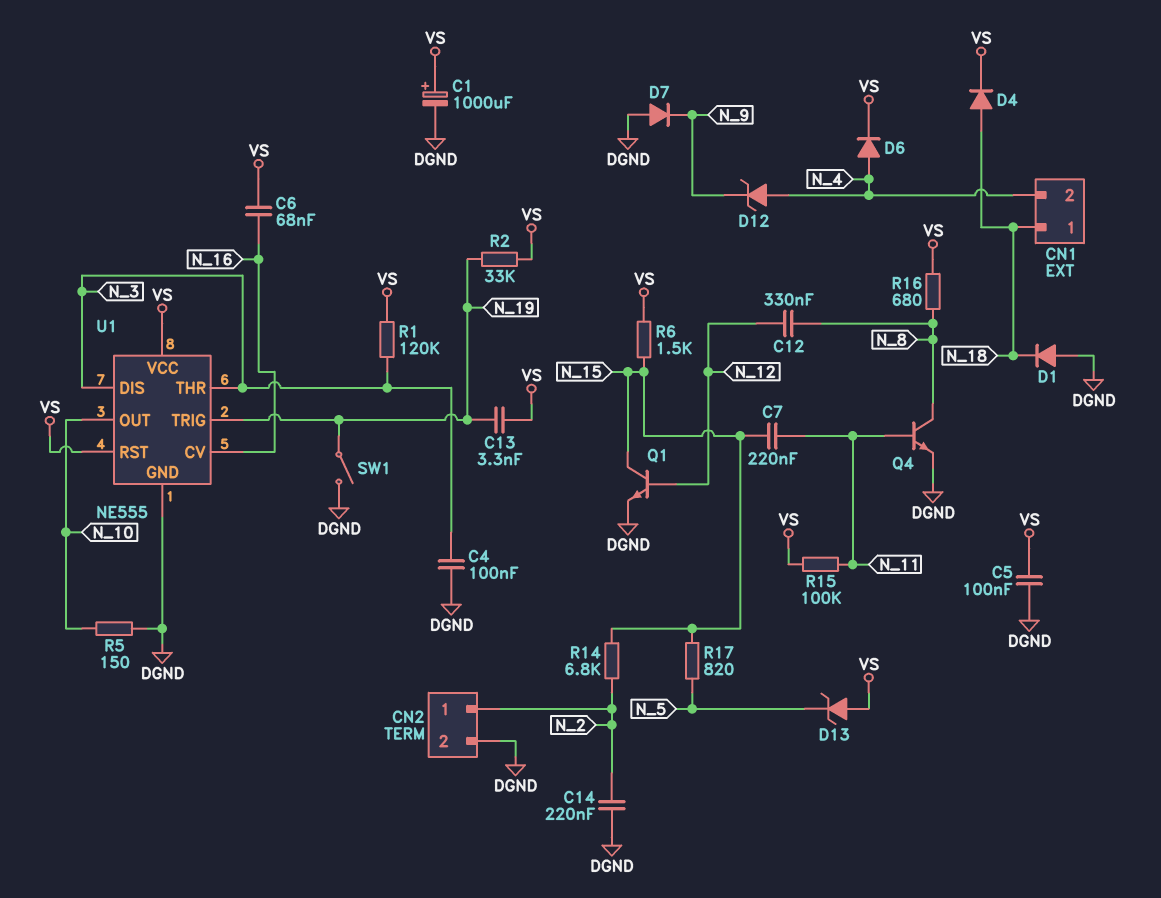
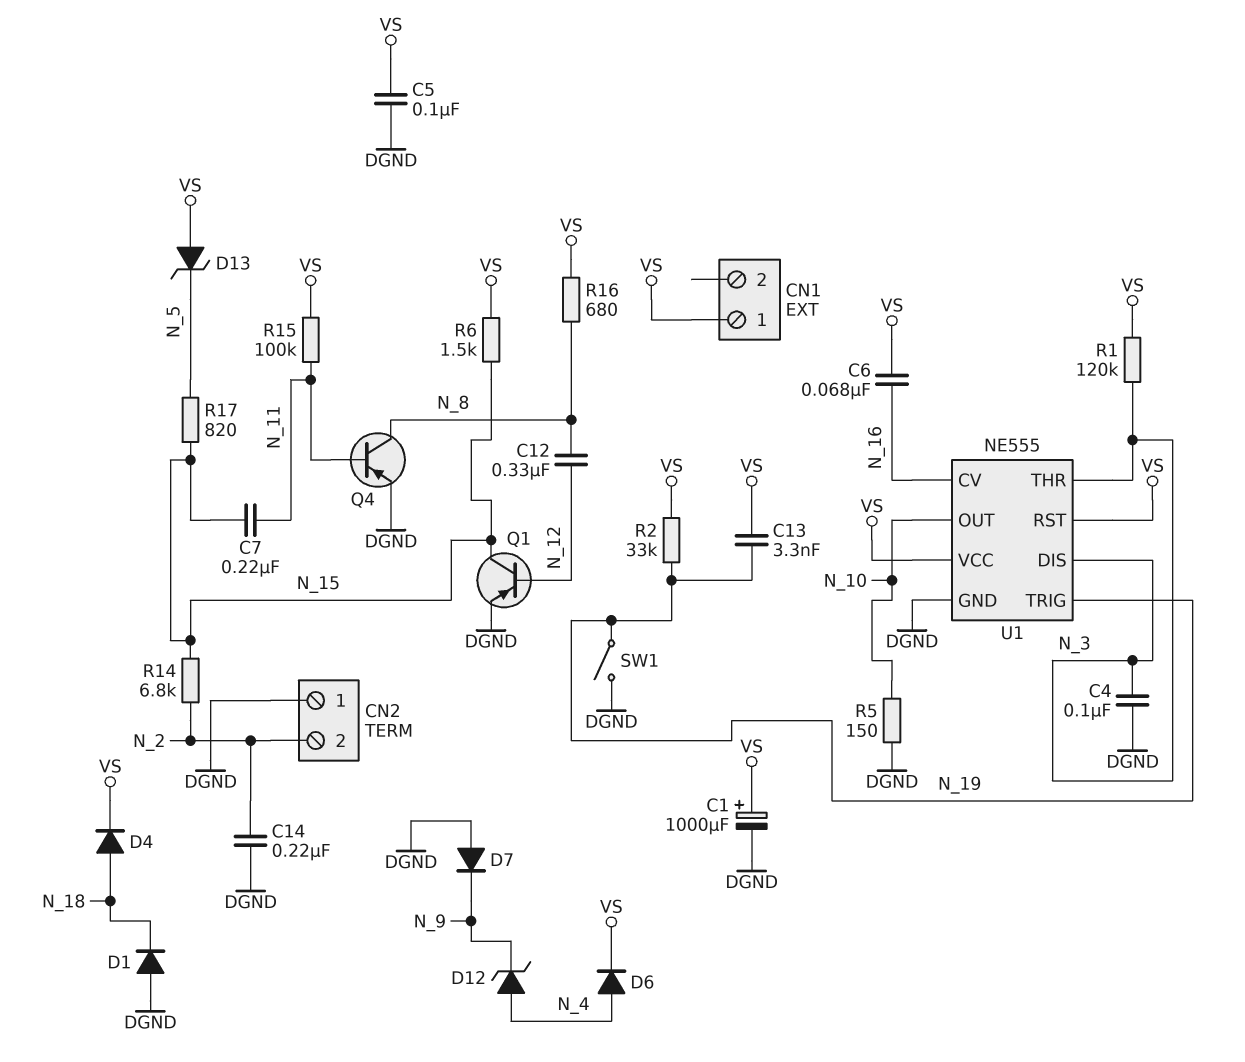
CN1 pin 1: N_18 -> VS
CN1 pin 2: N_4 -> none
CN2 pin 1: N_2 -> DGND
CN2 pin 2: DGND -> N_2
Q1: NPN (B N_12, C N_15, E DGND) -> PNP (B N_12, C N_15, E DGND)
Q4: NPN (B N_11, C N_8, E DGND) -> PNP (B N_11, C N_8, E DGND)

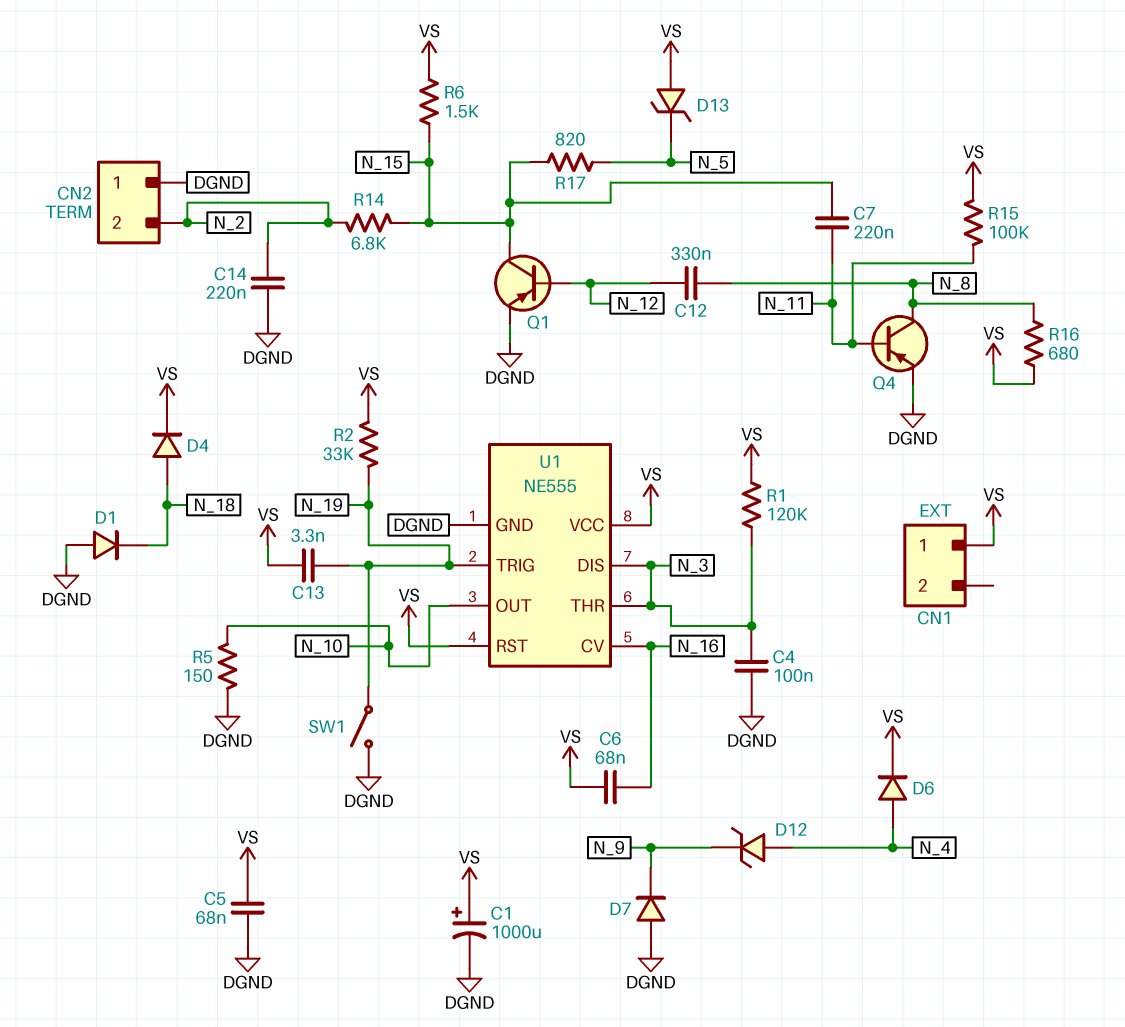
C5: 100nF (DGND, VS) -> 68nF (DGND, VS)

